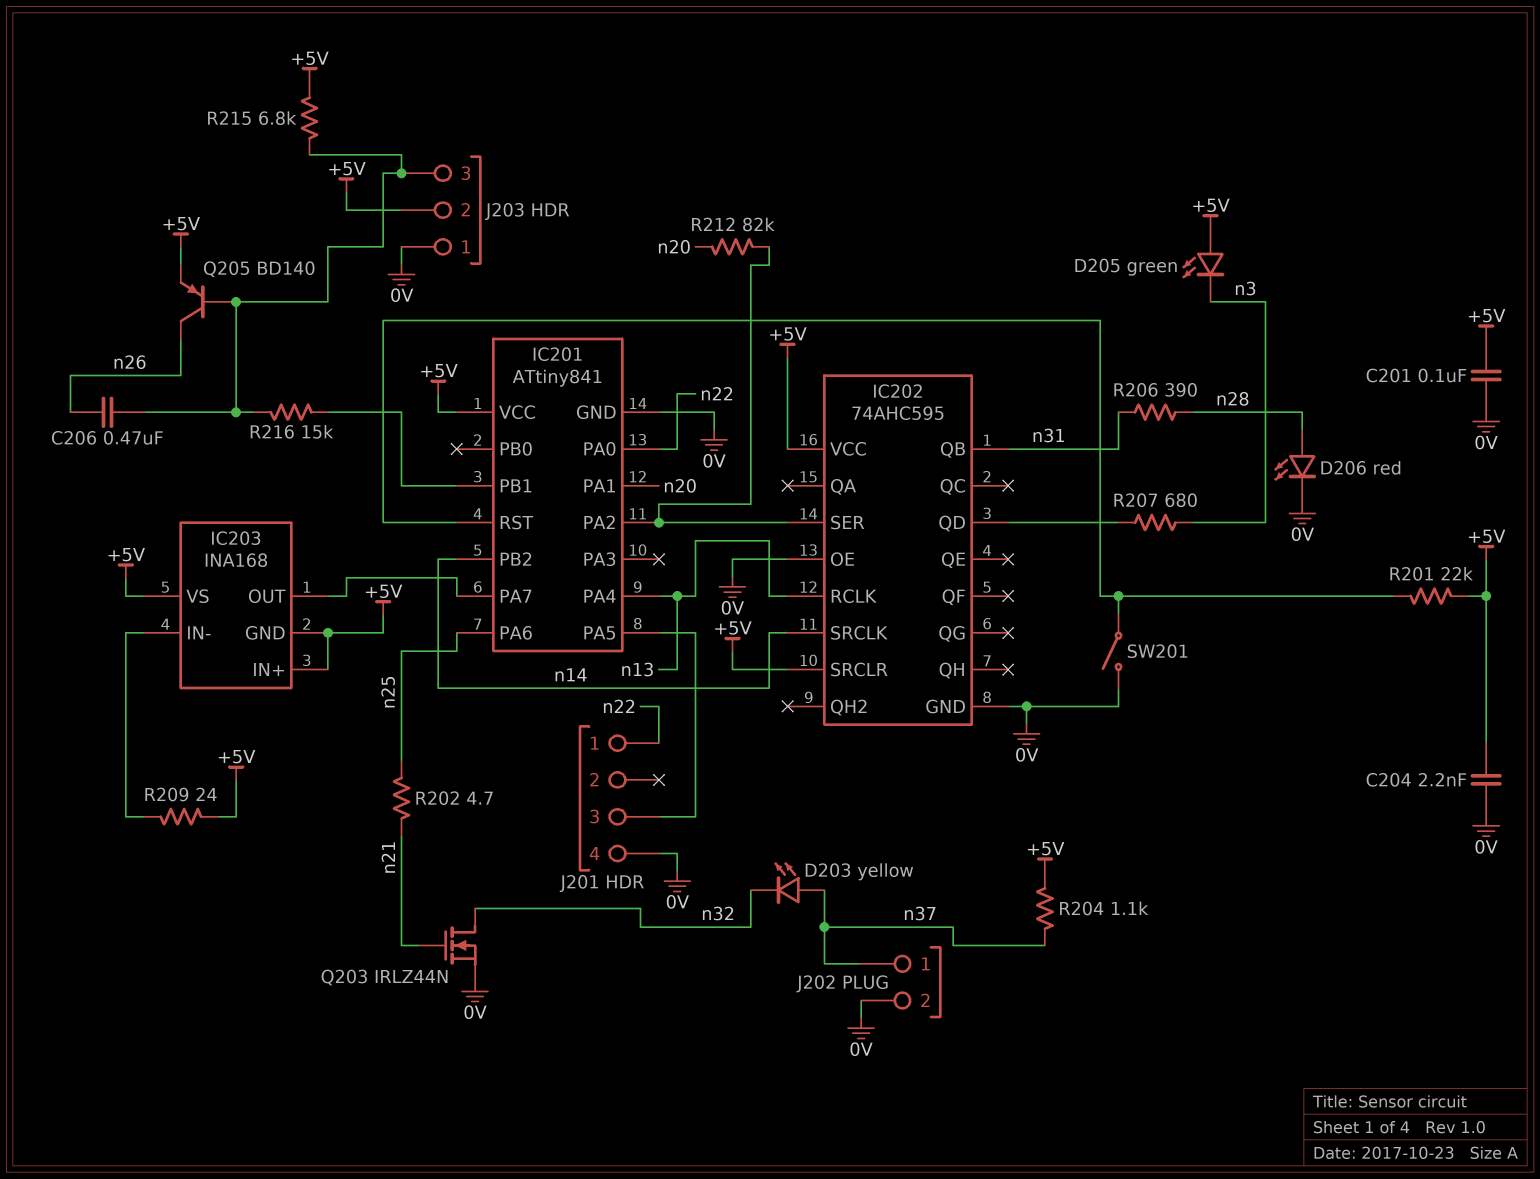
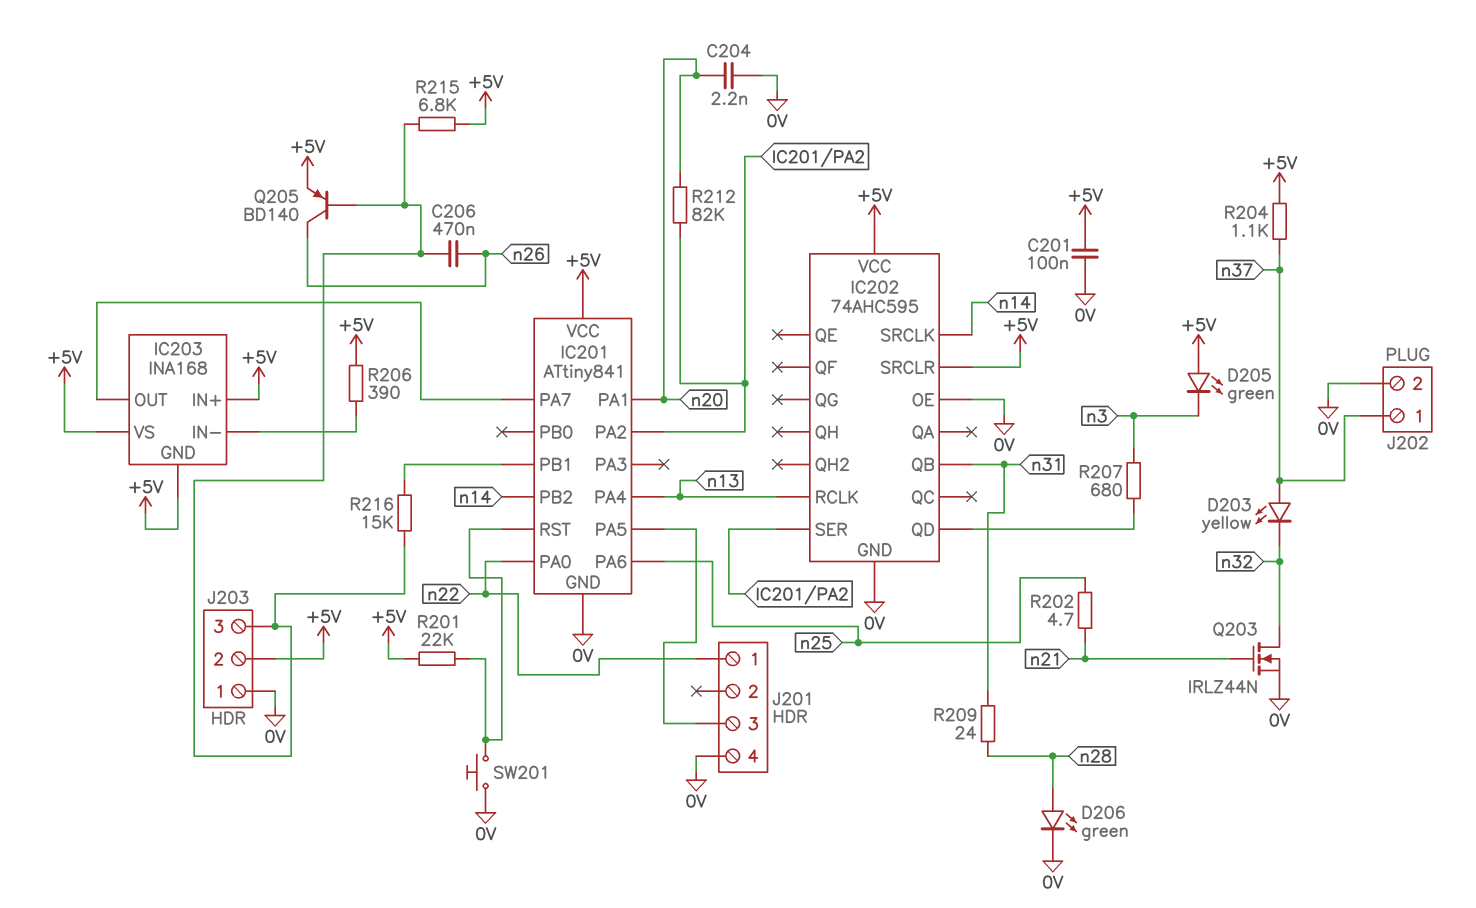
C204: 2.2nF (+5V, 0V) -> 2.2nF (0V, n20)
D206: LED red (A n28, K 0V) -> LED green (A n28, K 0V)
R206: 390 (n28, n31) -> 390 (+5V, IC203/IN-)
R209: 24 (+5V, IC203/IN-) -> 24 (n28, n31)
SW201: switch (0V, IC201/RST) -> button (0V, IC201/RST)

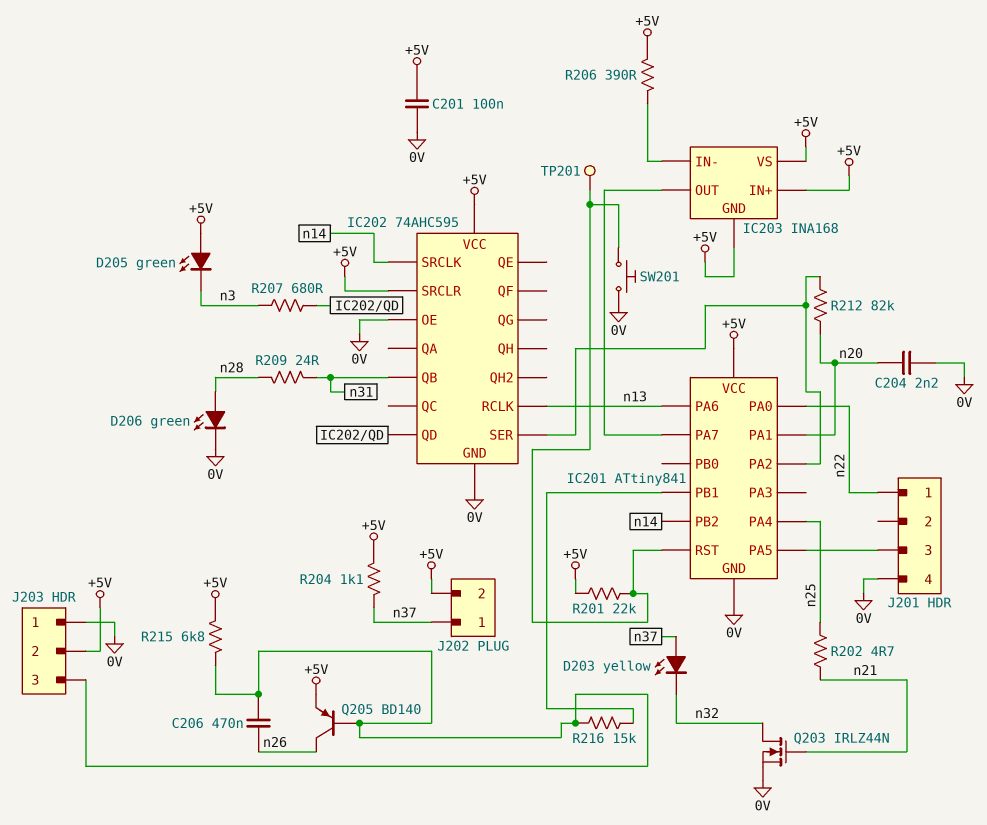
IC201 pin PA4: n13 -> n25
IC201 pin PA6: n25 -> n13
J202 pin 2: 0V -> +5V
TP201: none -> test point (IC201/RST)

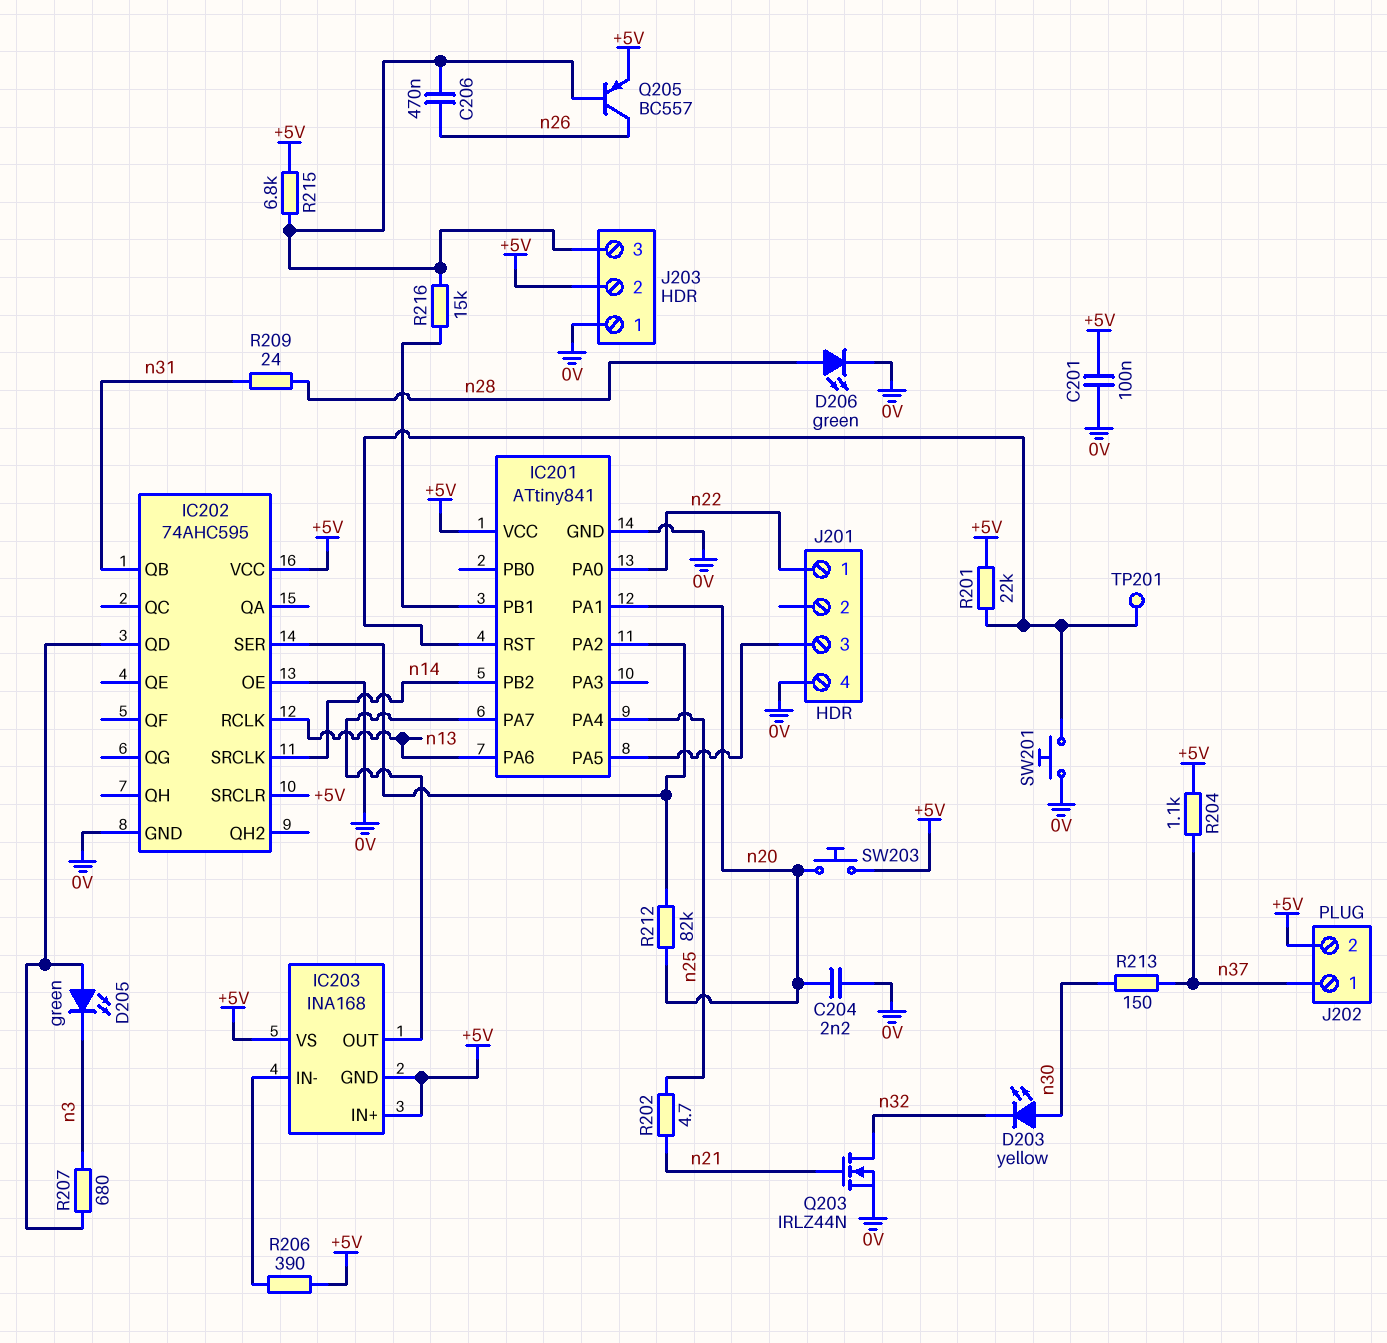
D203: LED yellow (A n37, K n32) -> LED yellow (A n30, K n32)
D205: LED green (A +5V, K n3) -> LED green (A IC202/QD, K n3)
Q205: PNP BD140 (B J203/3, C n26, E +5V) -> PNP BC557 (B J203/3, C n26, E +5V)
R213: none -> 150 (n30, n37)
SW203: none -> button (+5V, n20)

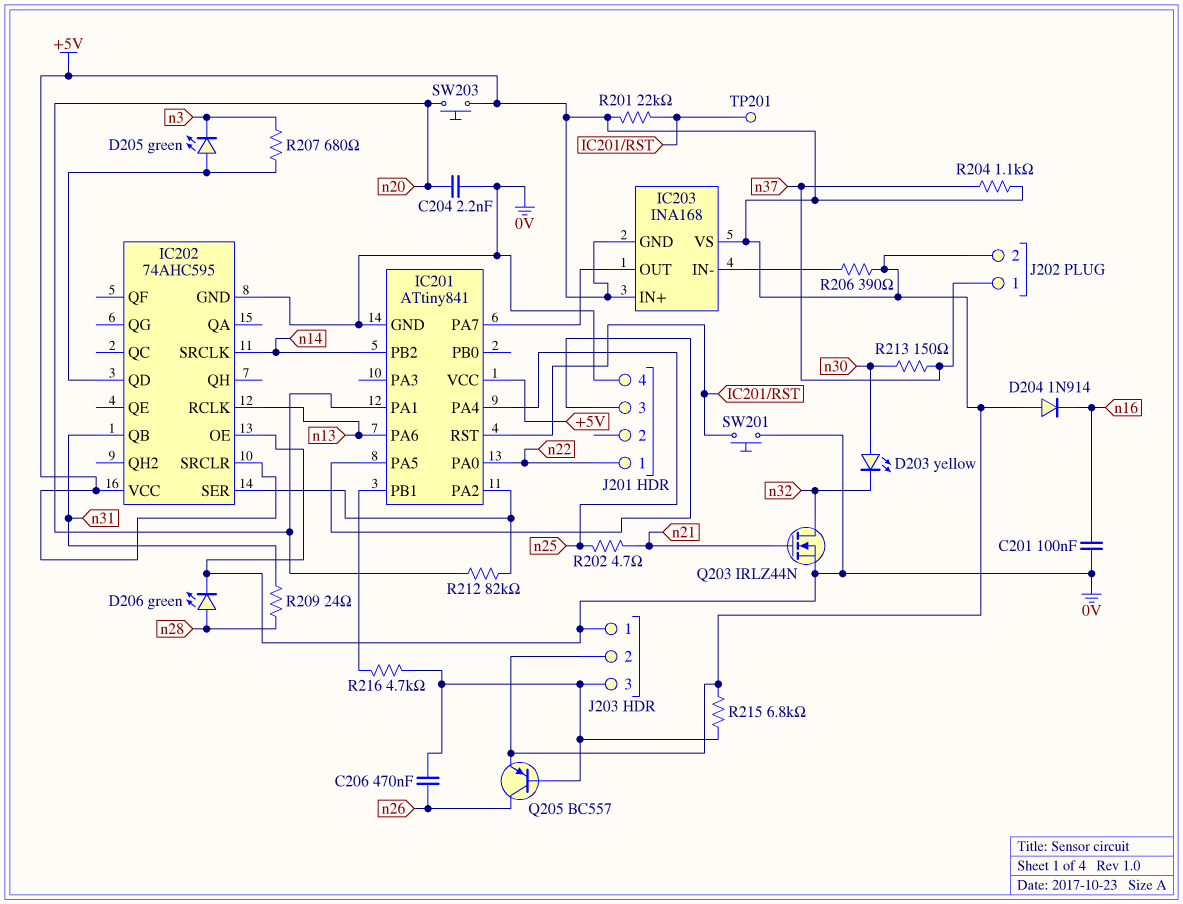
C201: 100nF (+5V, 0V) -> 100nF (0V, n16)
D204: none -> diode 1N914 (A +5V, K n16)
R216: 15k (IC201/PB1, J203/3) -> 4.7k (IC201/PB1, J203/3)

